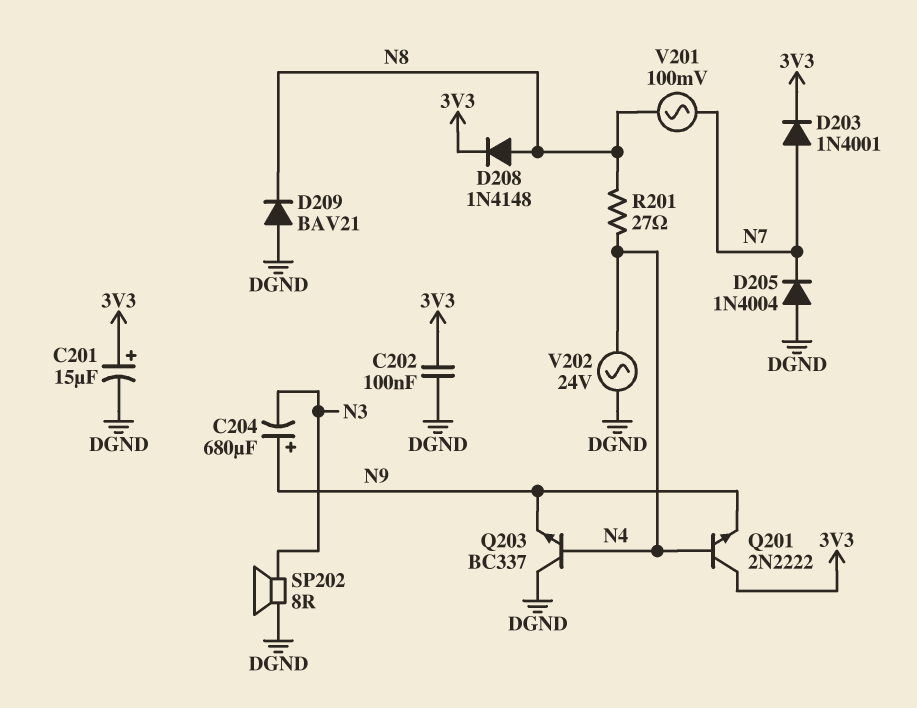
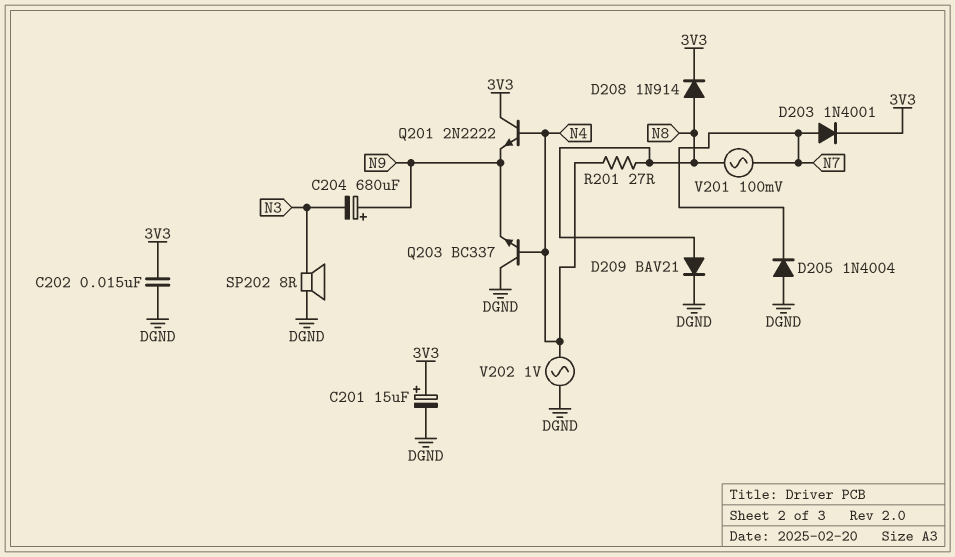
C202: 100nF (3V3, DGND) -> 15nF (3V3, DGND)
D208: diode 1N4148 (A N8, K 3V3) -> diode 1N914 (A N8, K 3V3)
D209: diode BAV21 (A DGND, K N8) -> diode BAV21 (A N8, K DGND)
V202: AC 24V (DGND, N4) -> AC 1V (DGND, N4)

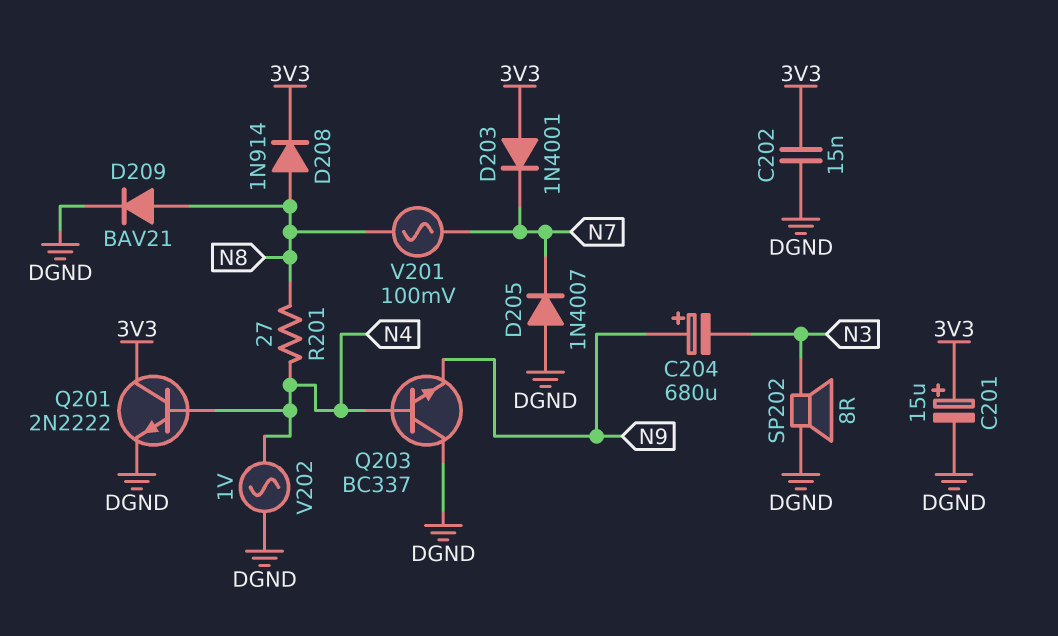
D203: diode 1N4001 (A N7, K 3V3) -> diode 1N4001 (A 3V3, K N7)
D205: diode 1N4004 (A DGND, K N7) -> diode 1N4007 (A DGND, K N7)
Q201: NPN 2N2222 (B N4, C 3V3, E N9) -> NPN 2N2222 (B N4, C 3V3, E DGND)

